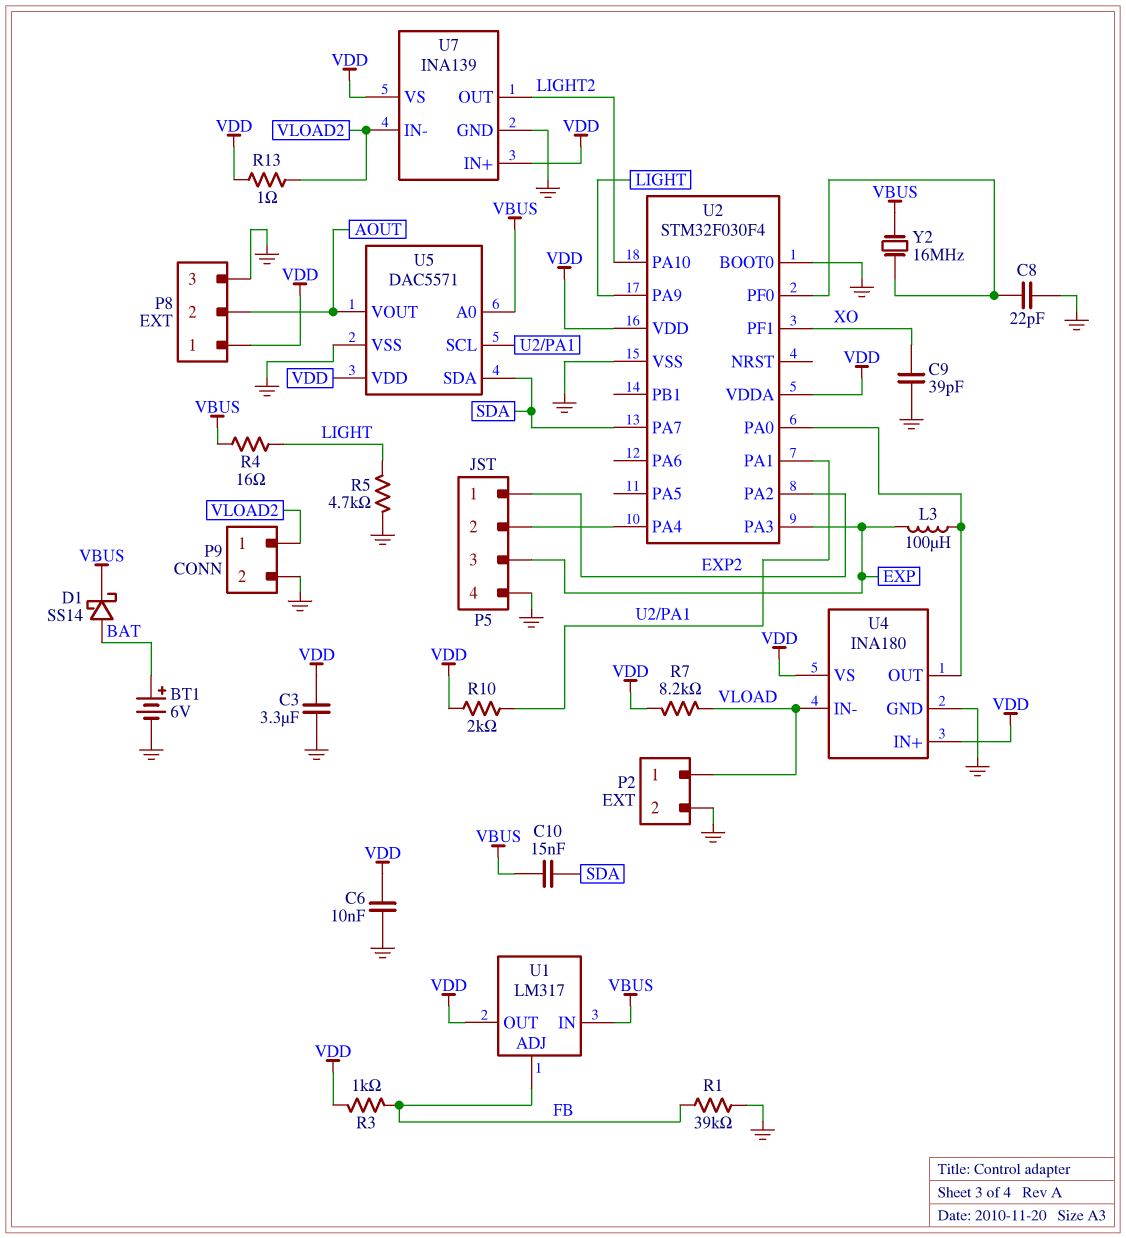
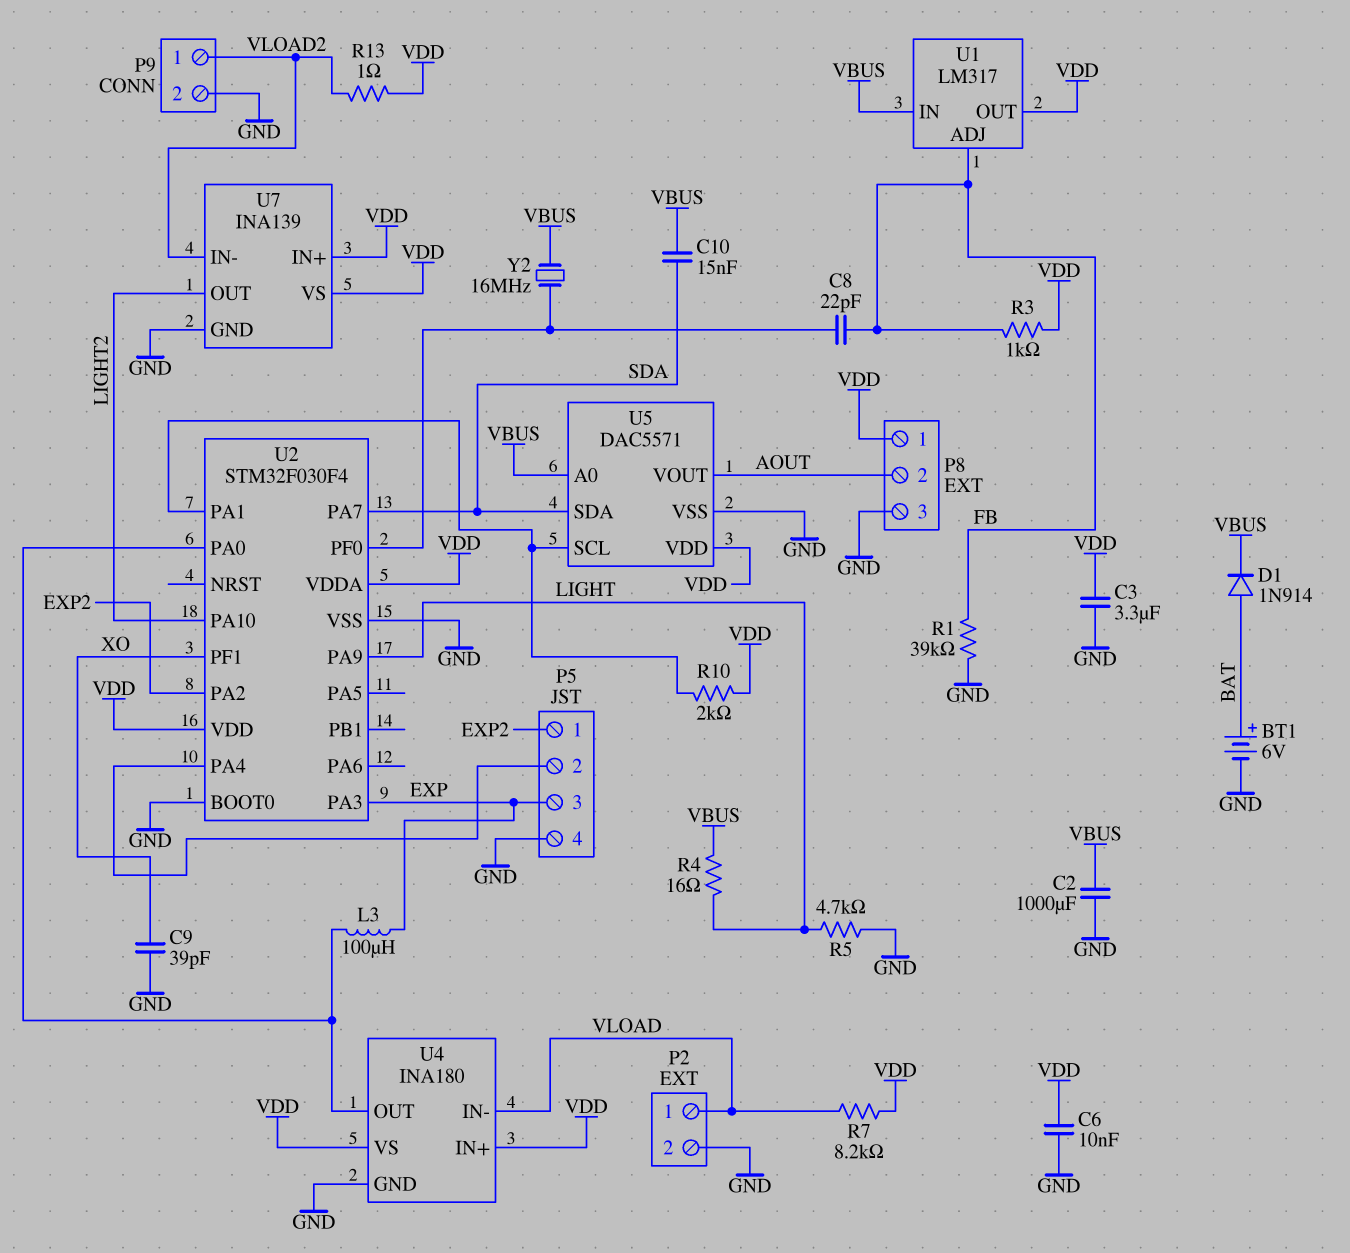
C2: none -> 1000uF (GND, VBUS)
C8: 22pF (GND, U2/PF0) -> 22pF (FB, U2/PF0)
D1: schottky SS14 (A BAT, K VBUS) -> diode 1N914 (A BAT, K VBUS)

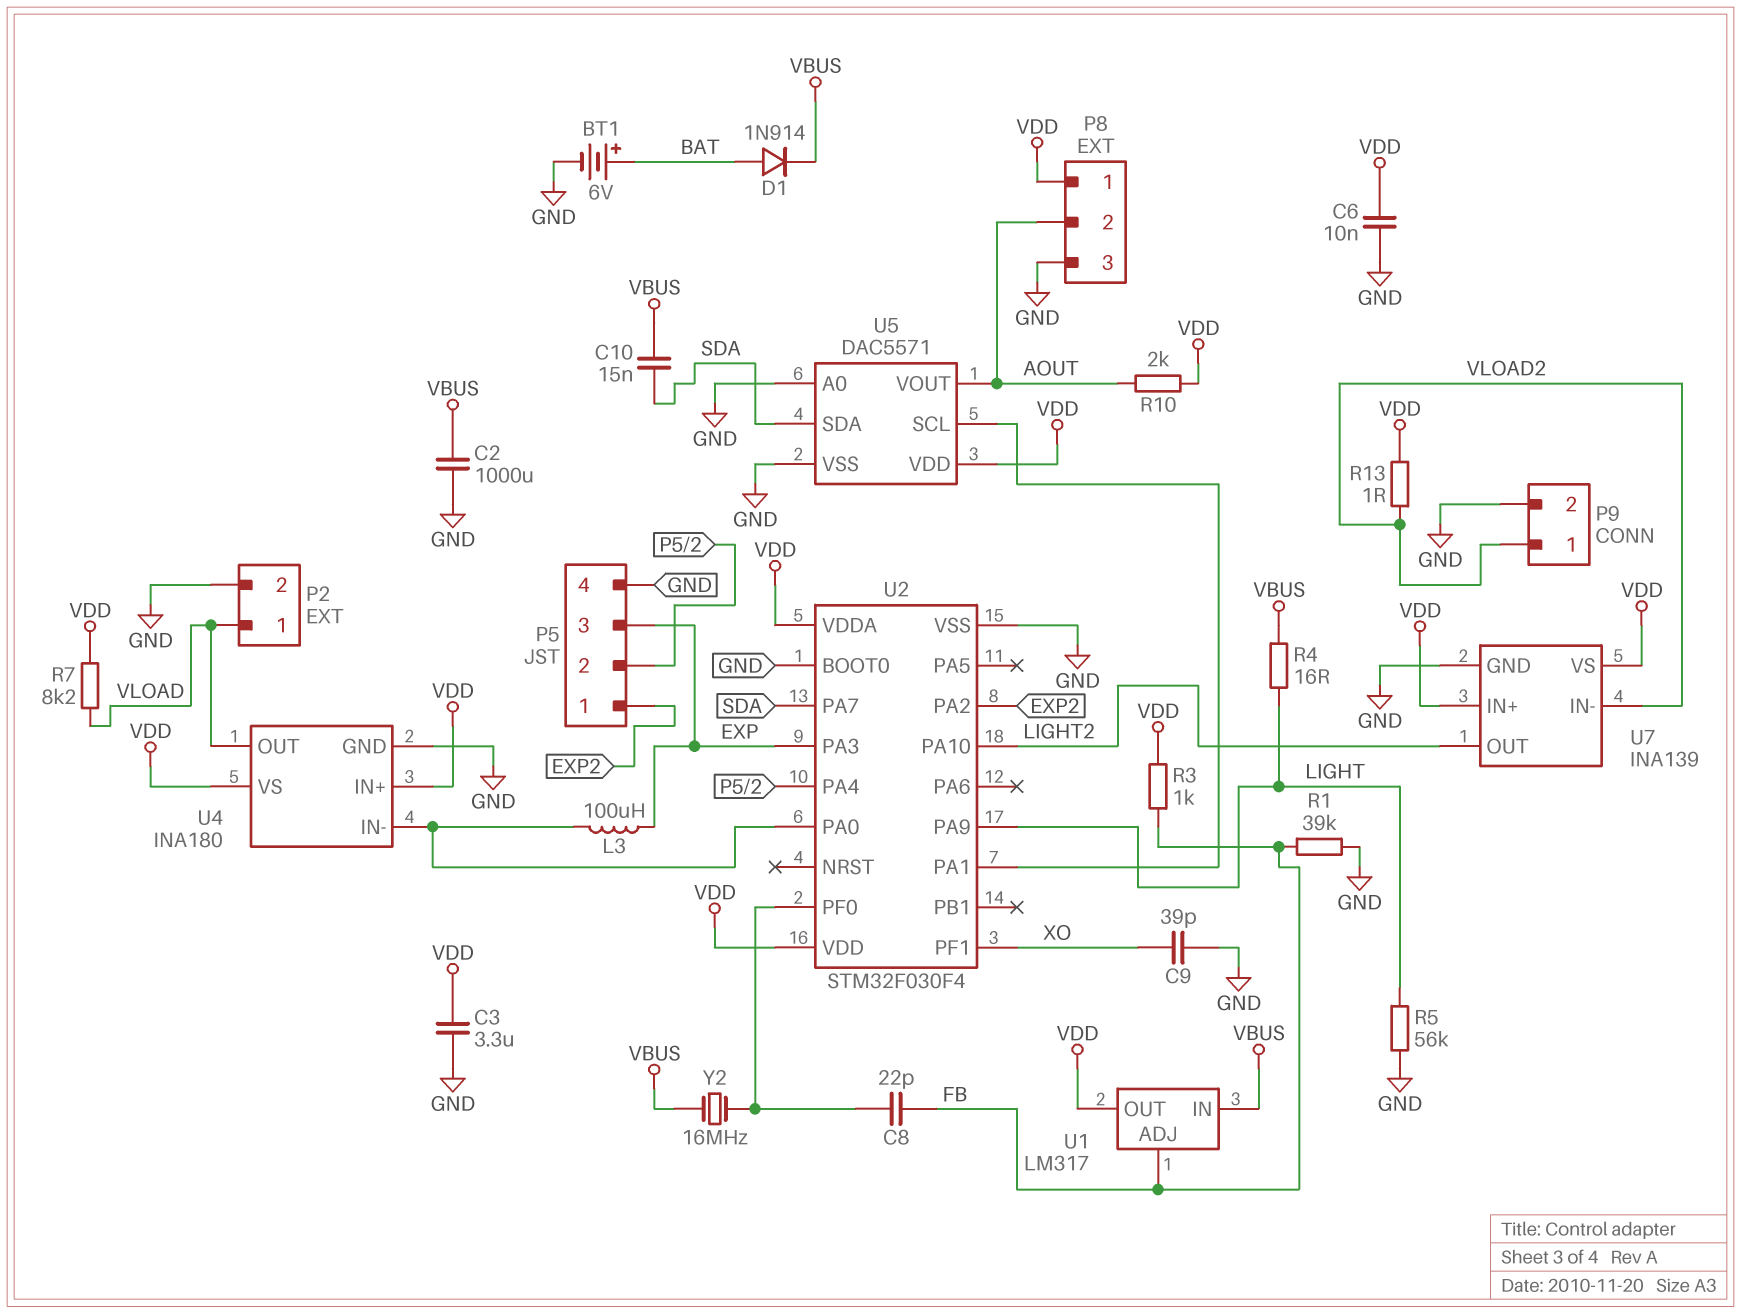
R5: 4.7k (GND, LIGHT) -> 56k (GND, LIGHT)
R10: 2k (U2/PA1, VDD) -> 2k (AOUT, VDD)
U4 pin IN-: VLOAD -> U2/PA0
U4 pin OUT: U2/PA0 -> VLOAD
U5 pin A0: VBUS -> GND

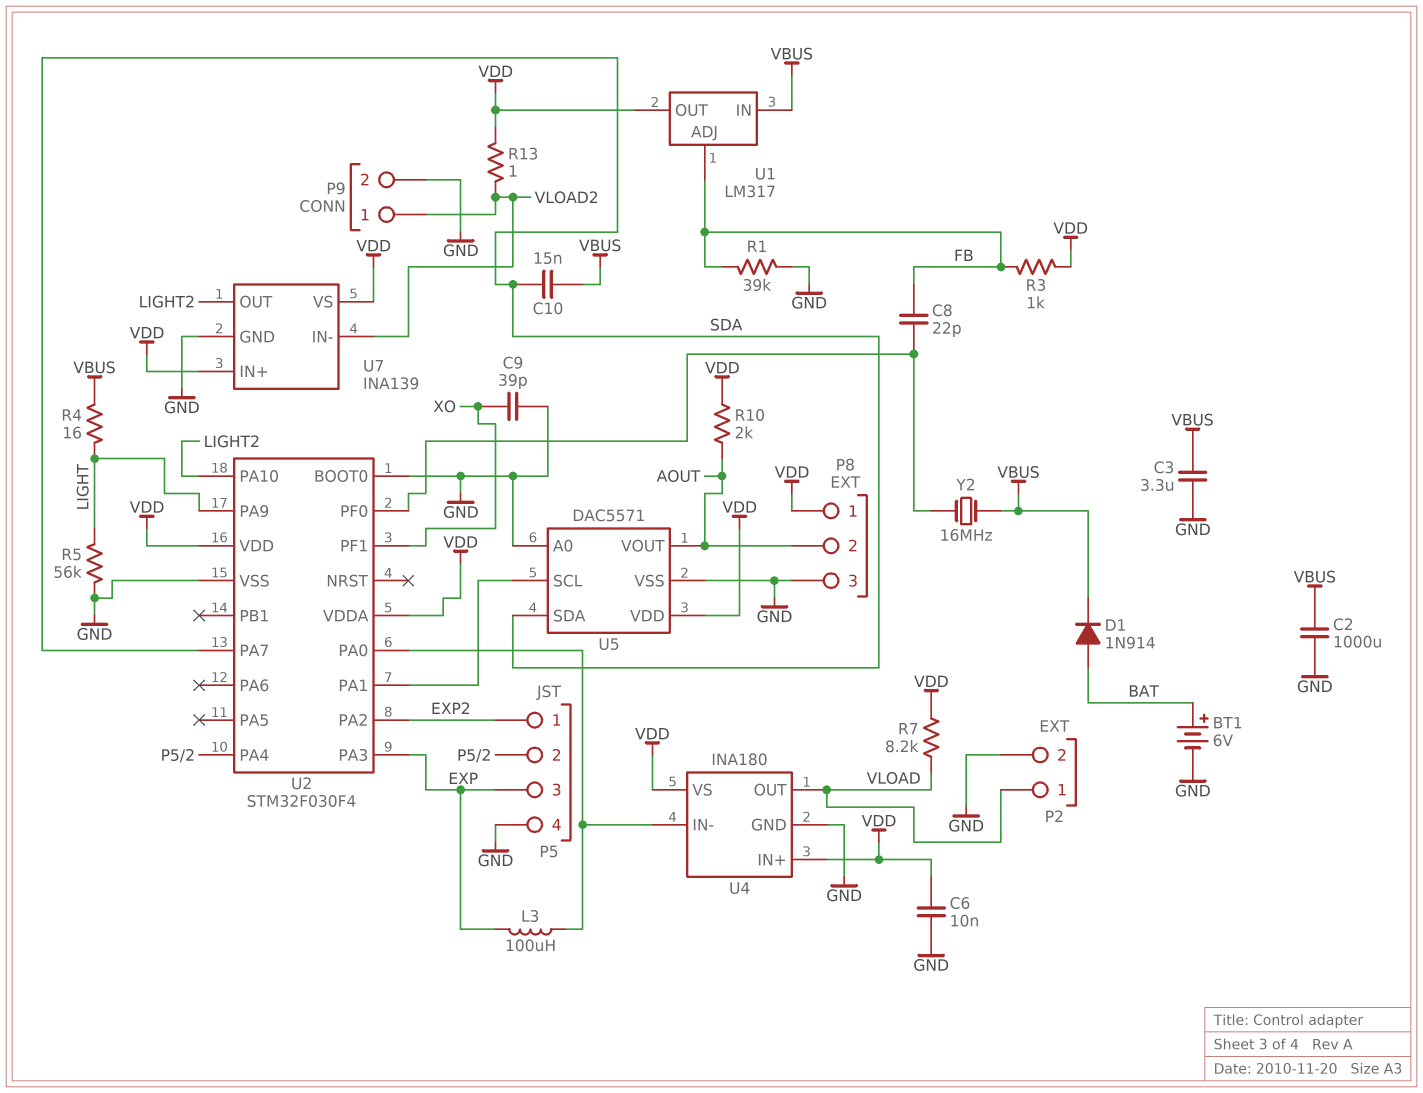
C3: 3.3uF (GND, VDD) -> 3.3uF (GND, VBUS)

